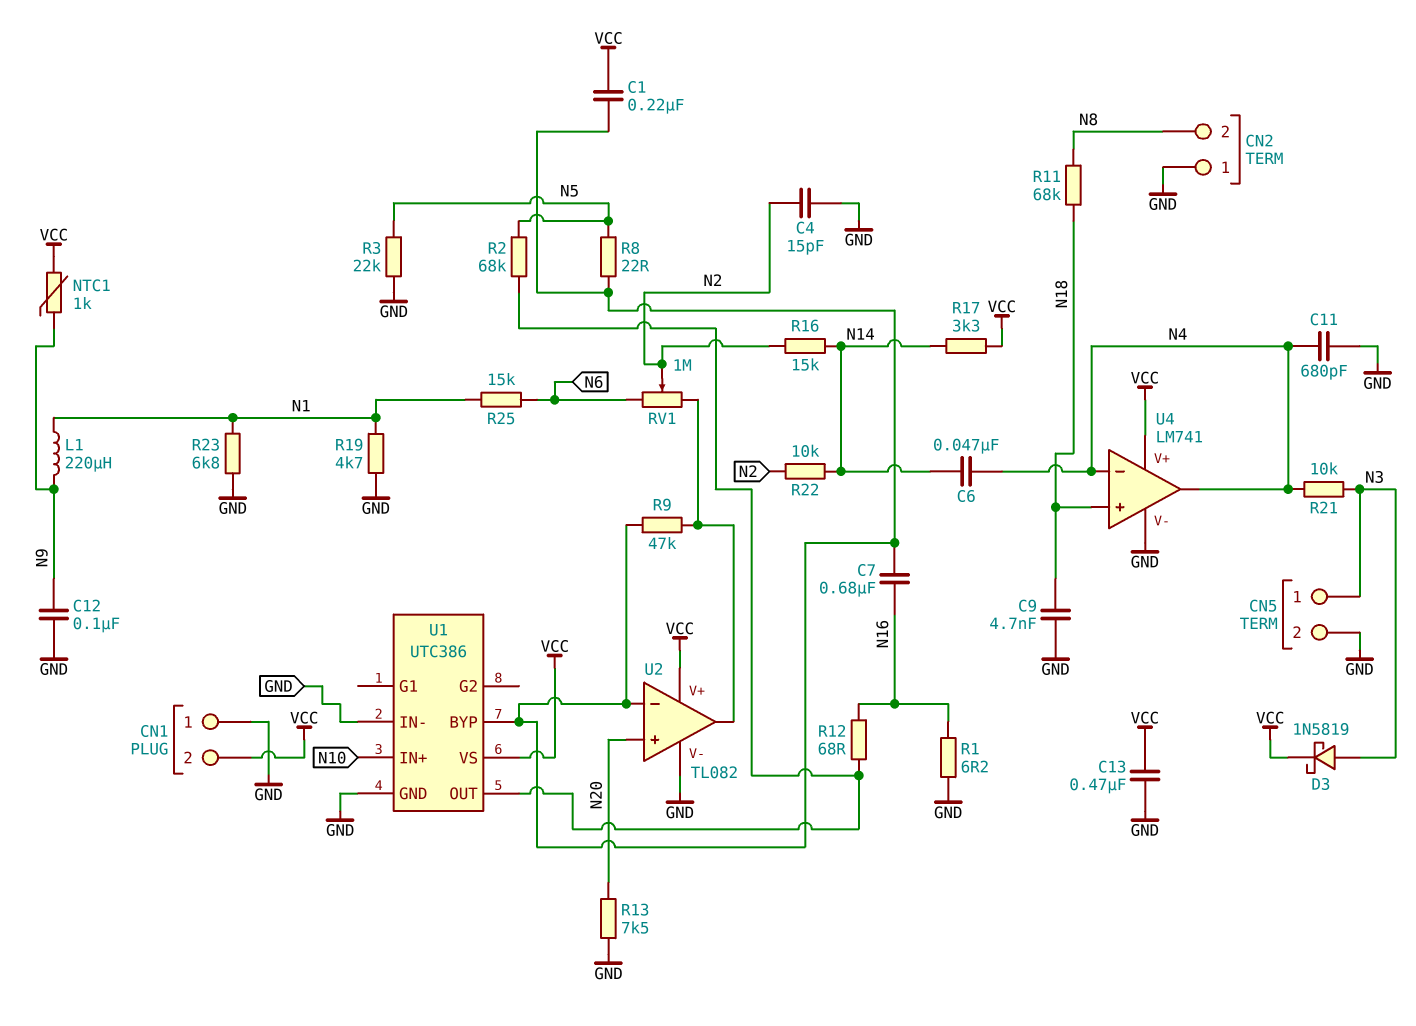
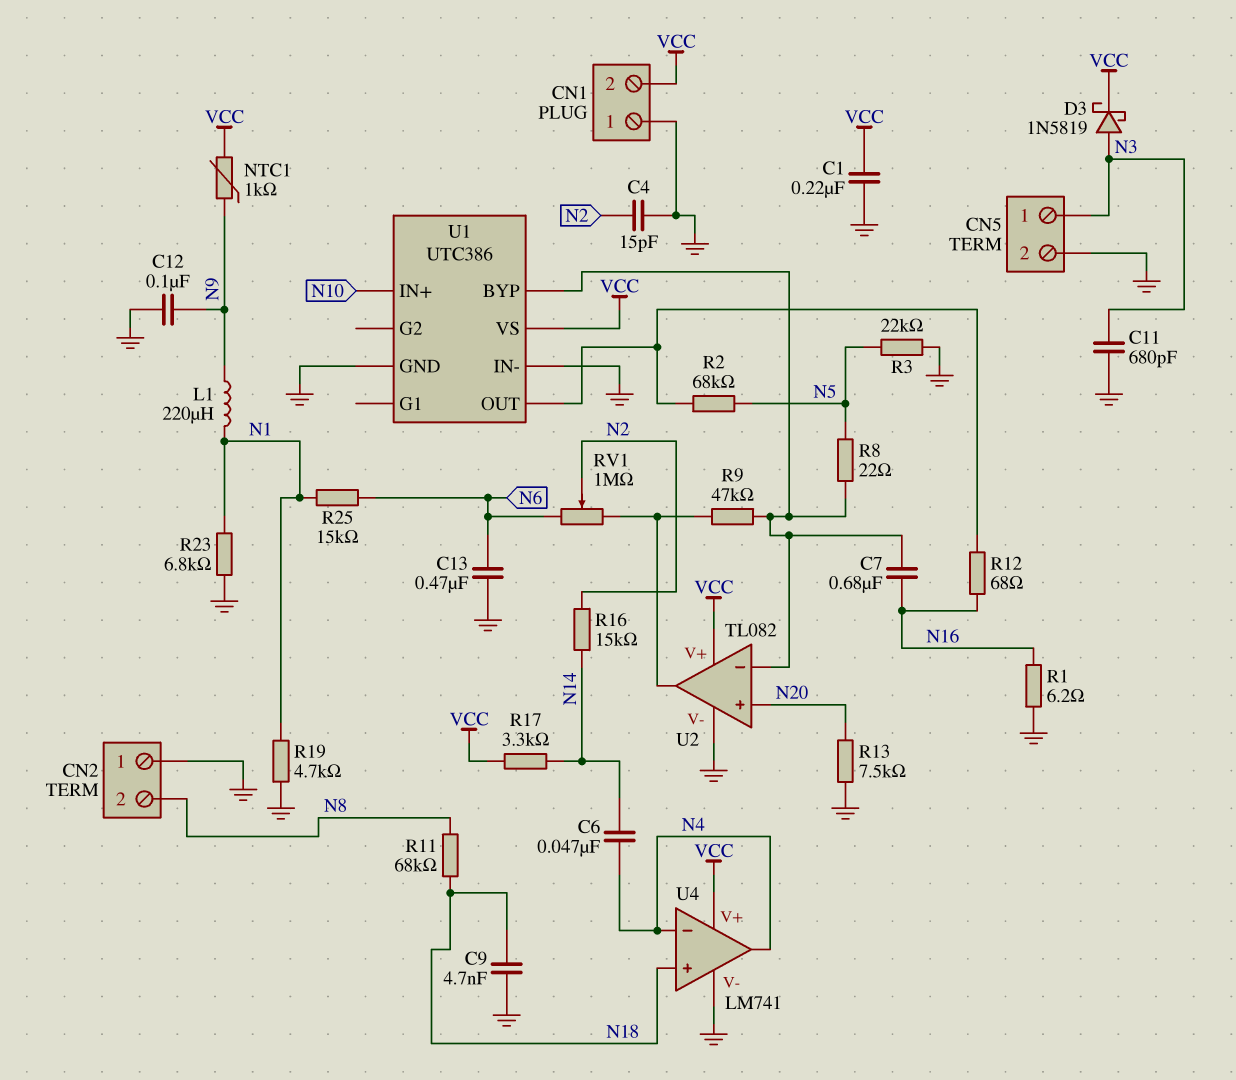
C1: 220nF (U1/BYP, VCC) -> 220nF (GND, VCC)
C11: 680pF (GND, N4) -> 680pF (GND, N3)
C13: 470nF (GND, VCC) -> 470nF (GND, N6)
R21: 10k (N3, N4) -> none
R22: 10k (N2, N14) -> none

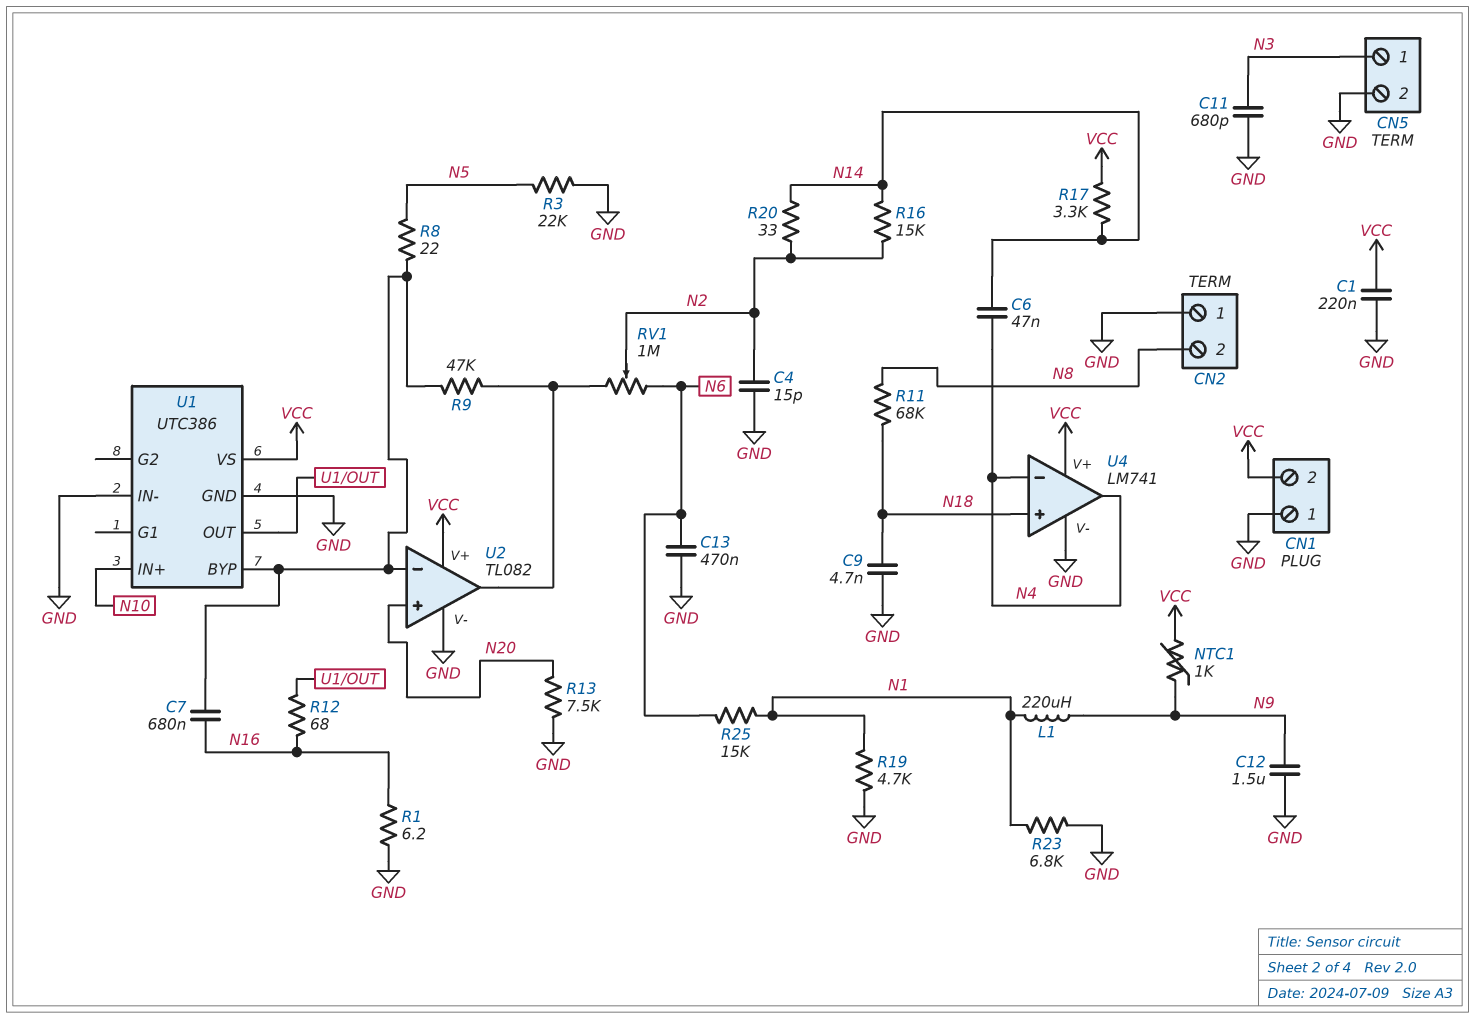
C12: 100nF (GND, N9) -> 1.5uF (GND, N9)
D3: schottky 1N5819 (A N3, K VCC) -> none
R2: 68k (N5, U1/OUT) -> none
R20: none -> 33 (N2, N14)

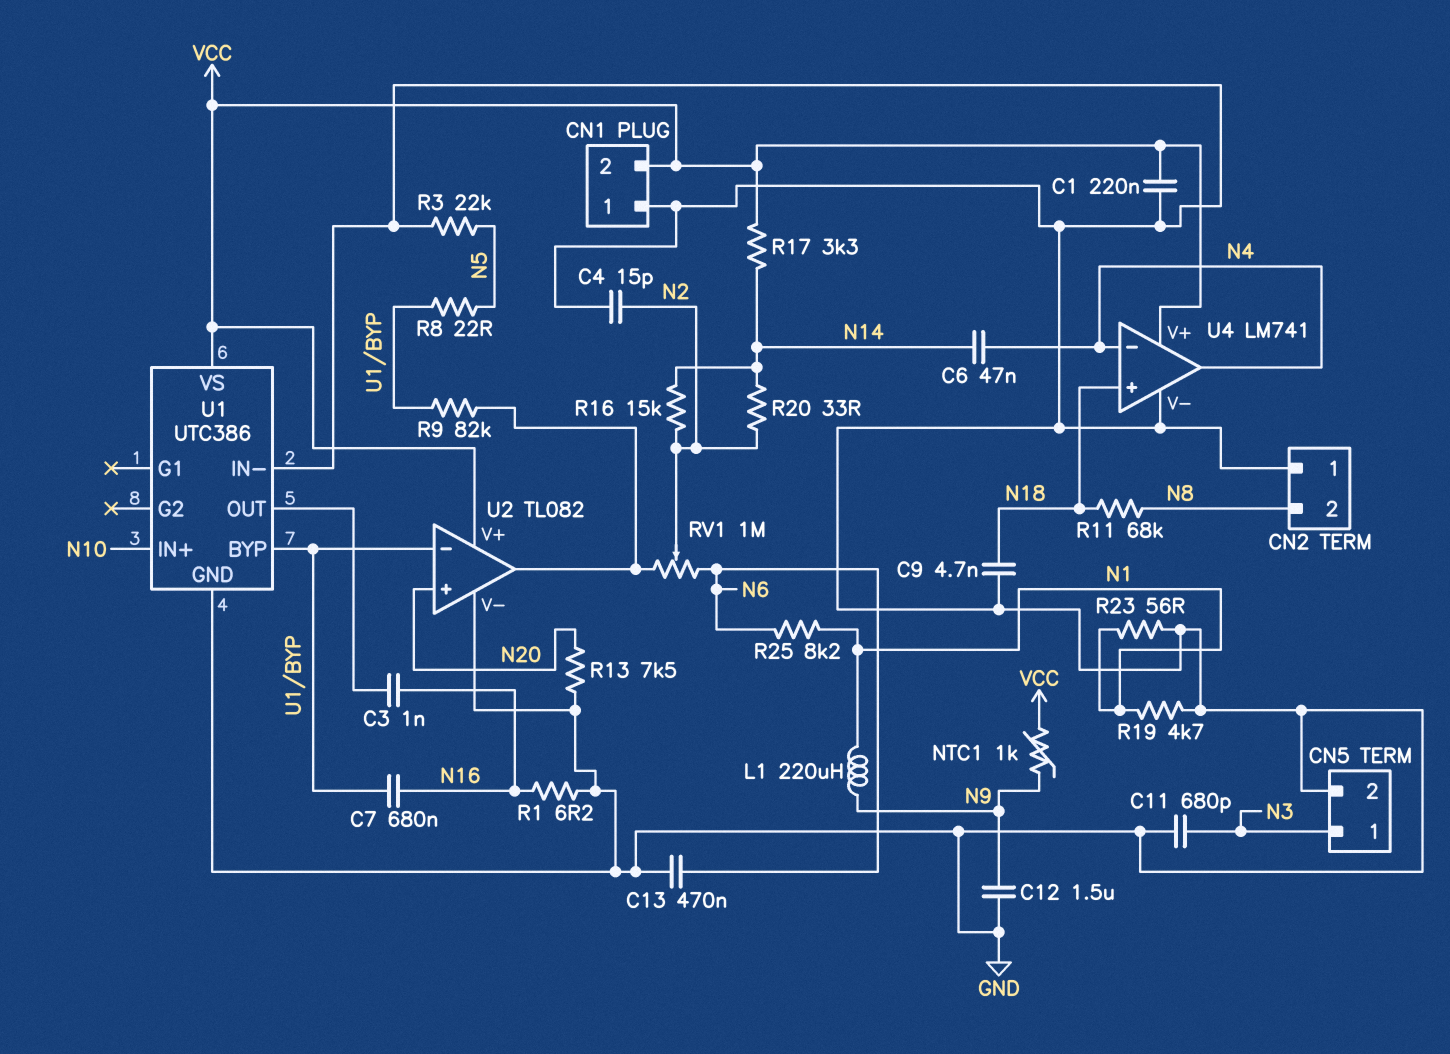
C3: none -> 1nF (N16, U1/OUT)
R9: 47k (U1/BYP, U2/out) -> 82k (U1/BYP, U2/out)
R12: 68 (N16, U1/OUT) -> none
R23: 6.8k (GND, N1) -> 56 (GND, N1)
R25: 15k (N1, N6) -> 8.2k (N1, N6)

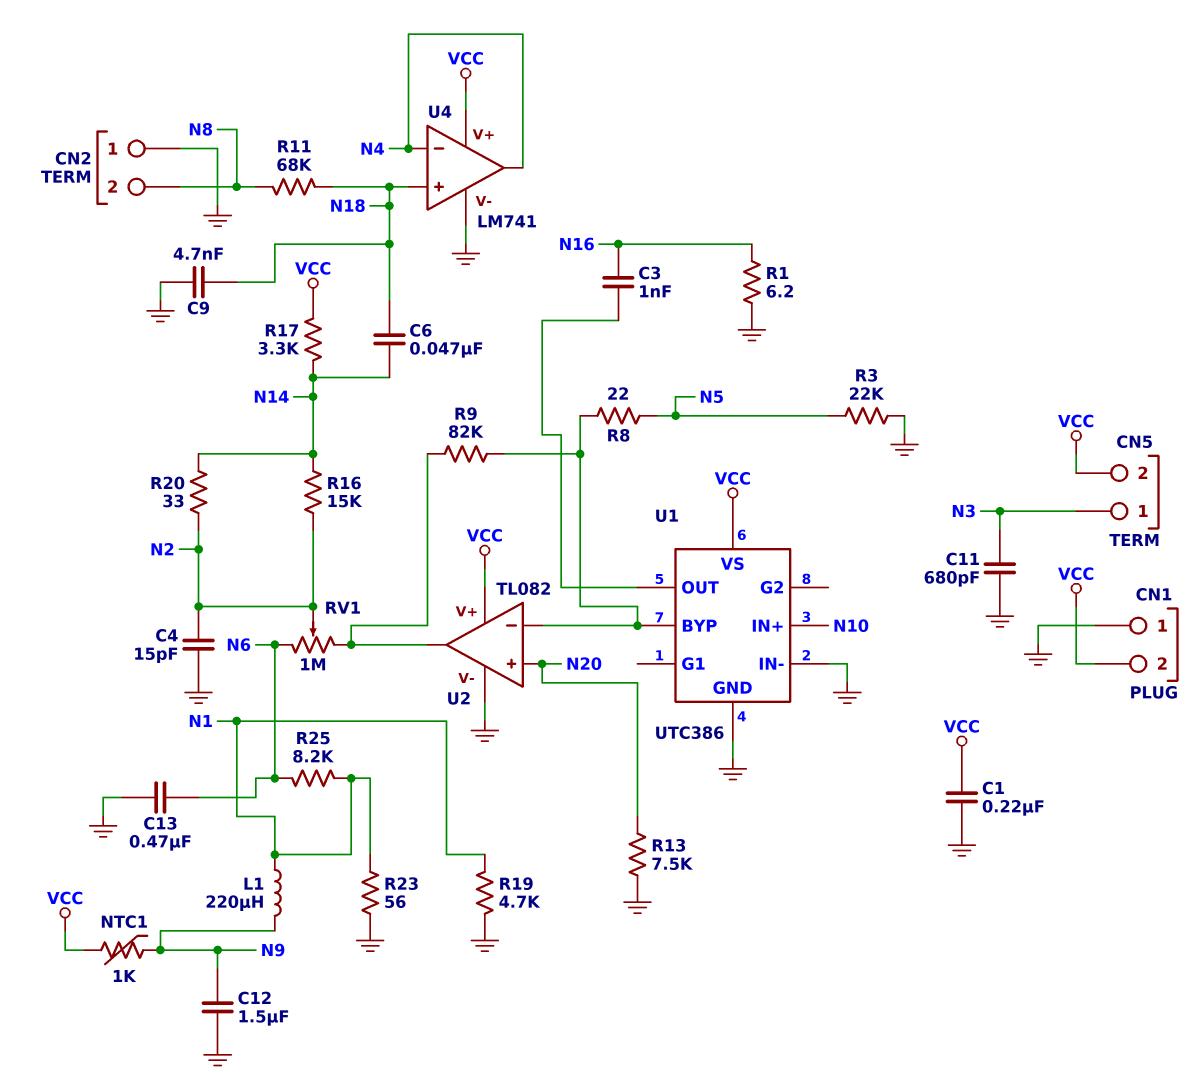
C6: 47nF (N4, N14) -> 47nF (N14, N18)
C7: 680nF (N16, U1/BYP) -> none
CN5 pin 2: GND -> VCC

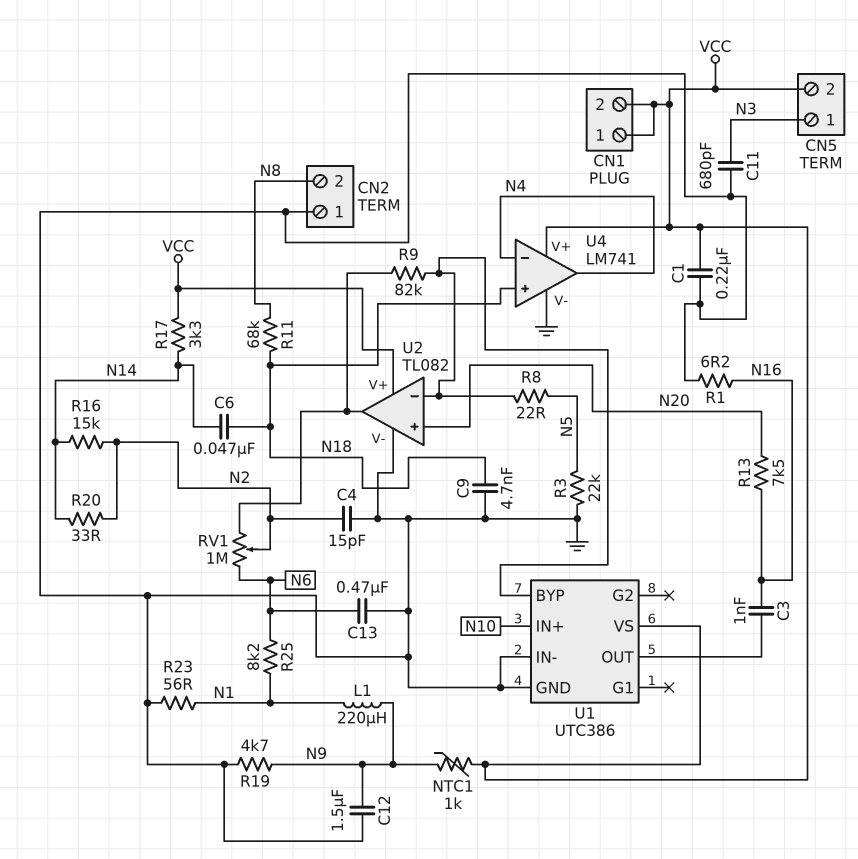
CN1 pin 1: GND -> VCC
R13: 7.5k (GND, N20) -> 7.5k (N16, N20)
R19: 4.7k (GND, N1) -> 4.7k (GND, N9)

